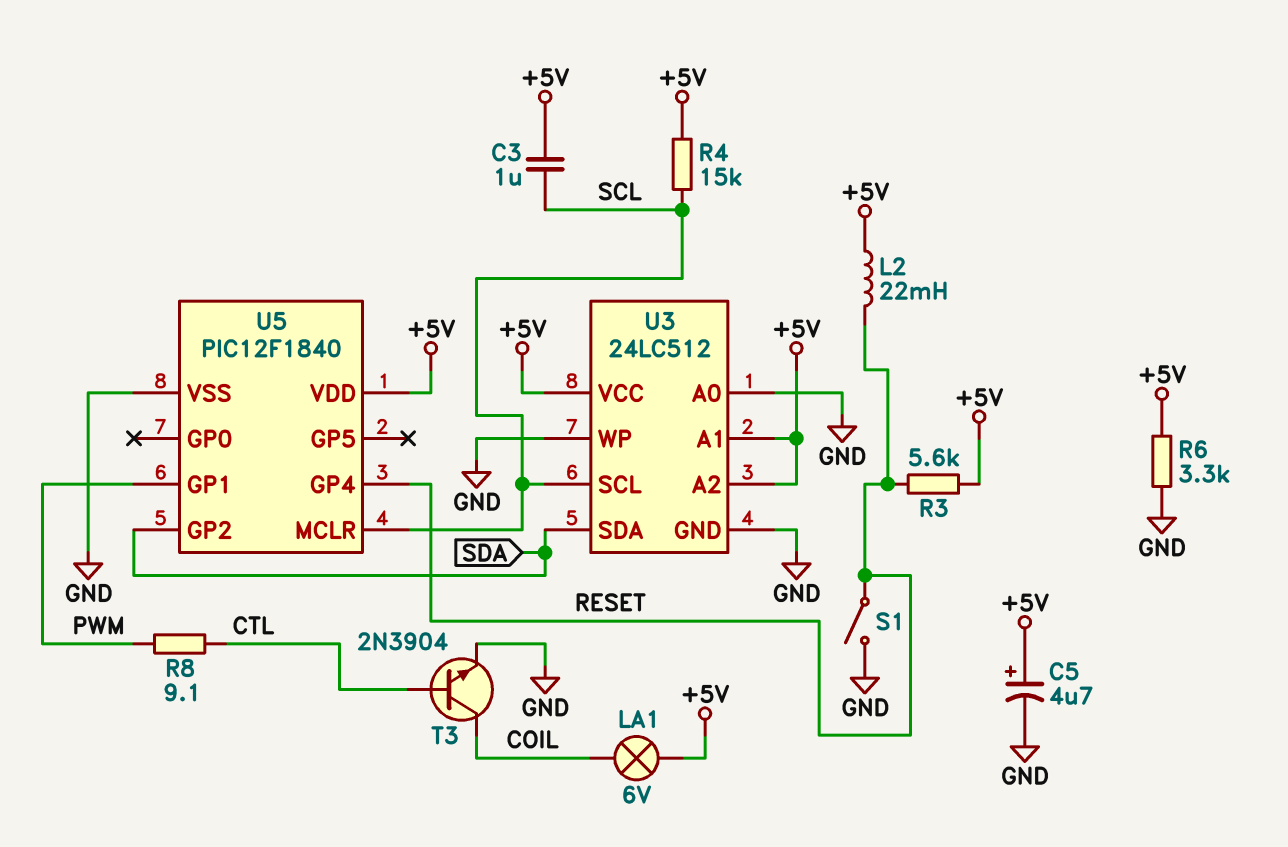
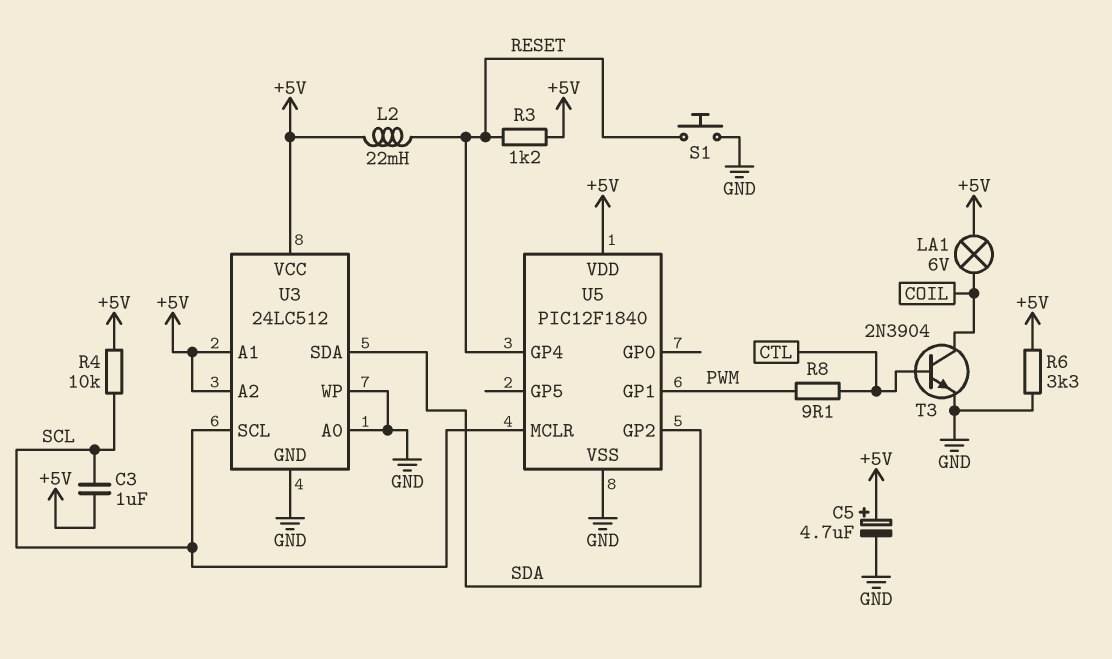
R3: 5.6k (+5V, RESET) -> 1.2k (+5V, RESET)
R4: 15k (+5V, SCL) -> 10k (+5V, SCL)
S1: switch (GND, RESET) -> button (GND, RESET)

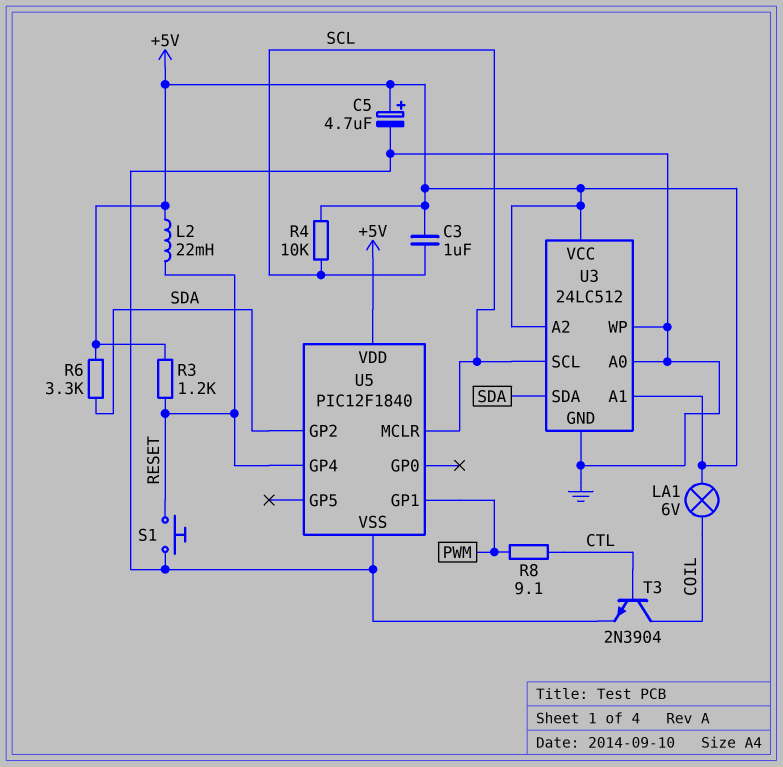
R6: 3.3k (+5V, GND) -> 3.3k (+5V, SDA)

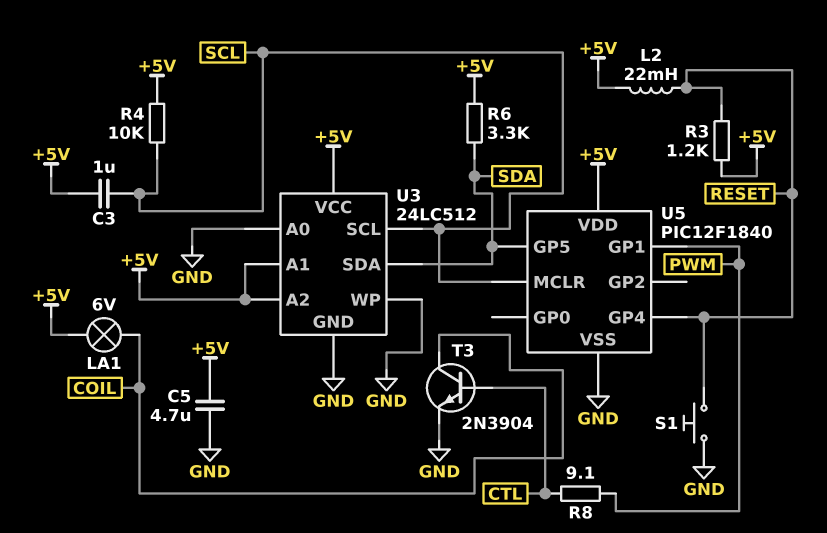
C5: 4.7uF (plus +5V, minus GND) -> 4.7uF (+5V, GND)
U5 pin GP2: SDA -> none
U5 pin GP5: none -> SDA

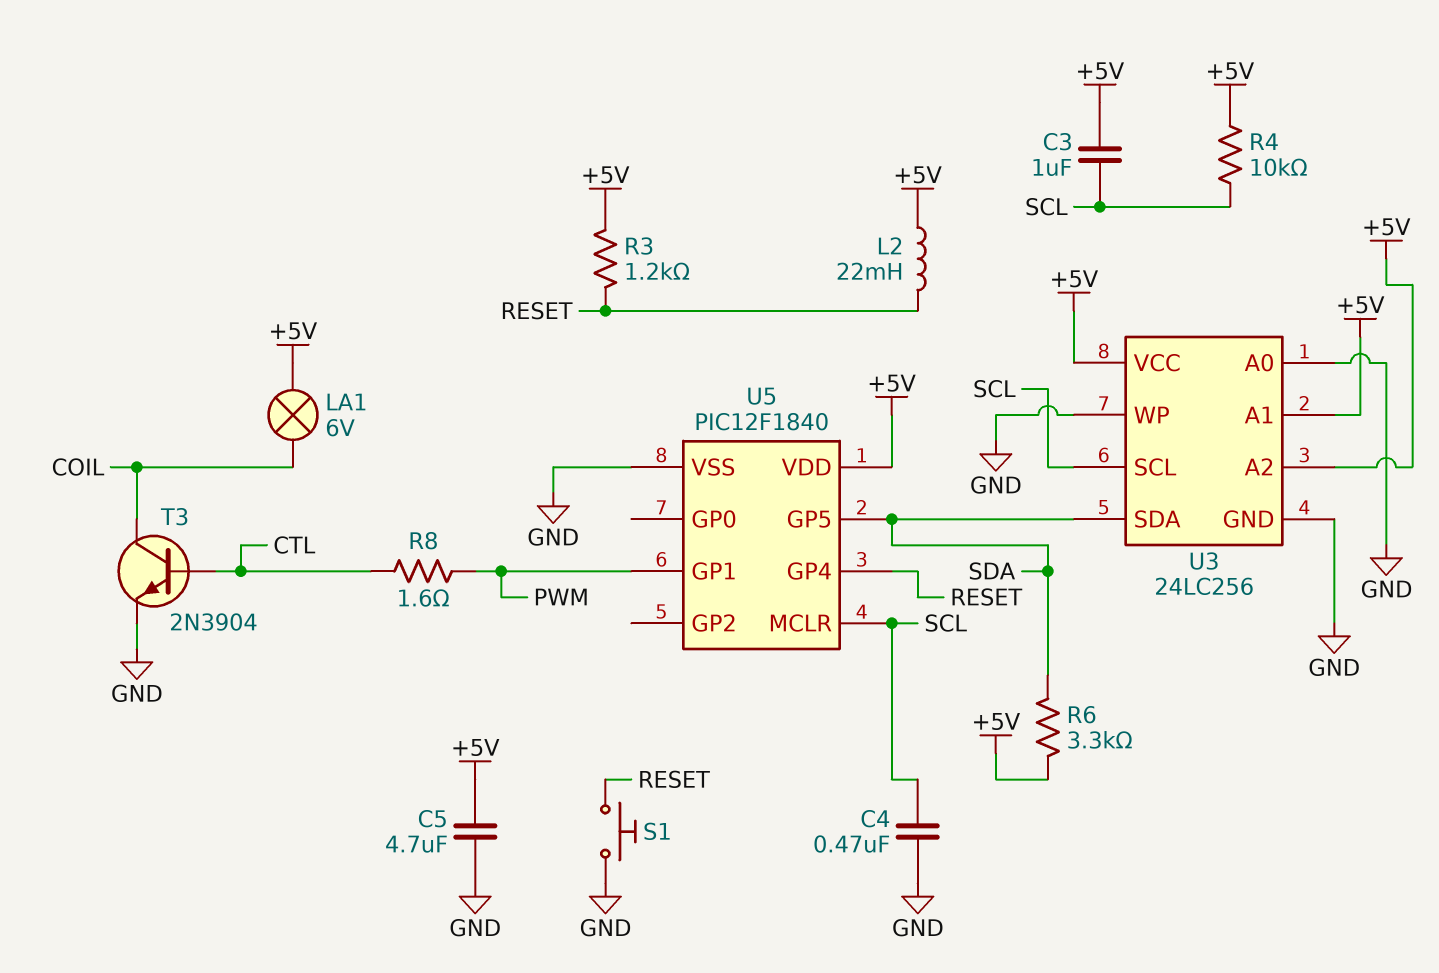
C4: none -> 470nF (GND, SCL)
R8: 9.1 (CTL, PWM) -> 1.6 (CTL, PWM)
U3: 24LC512 -> 24LC256

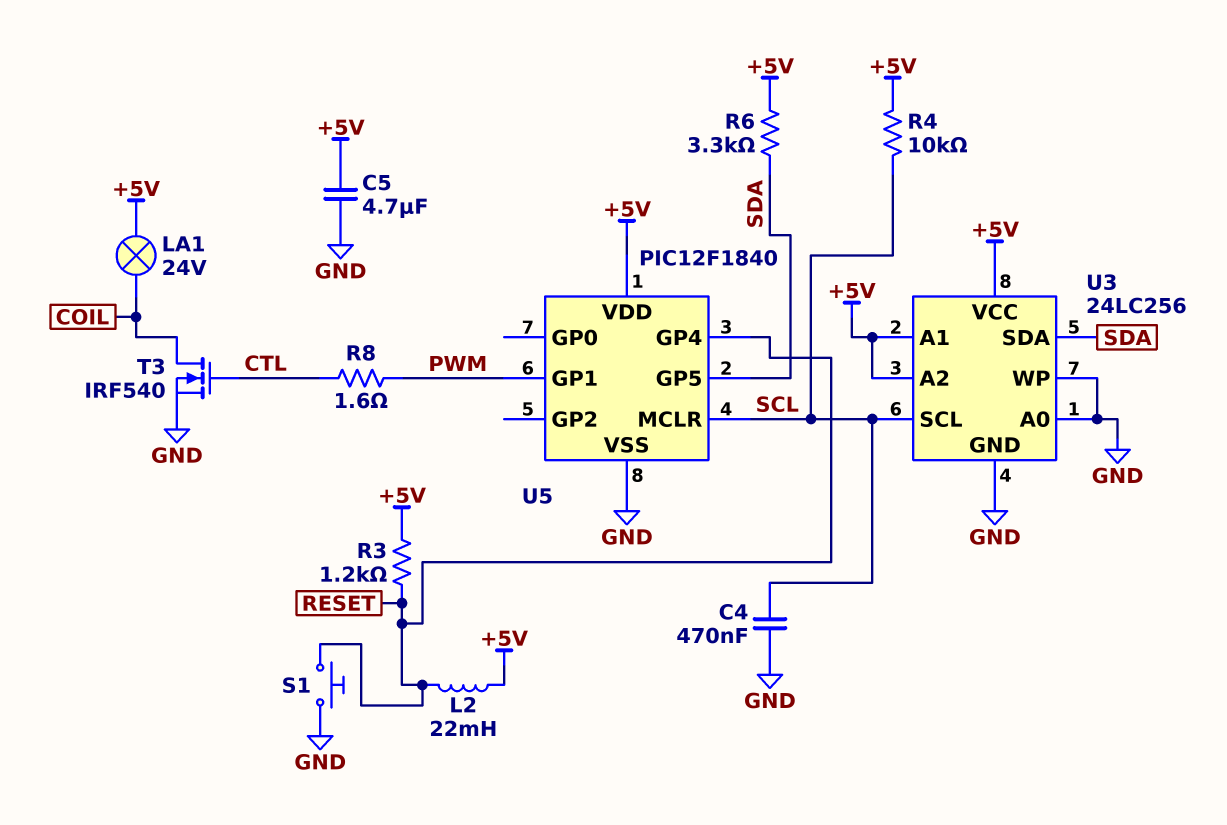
C3: 1uF (+5V, SCL) -> none
LA1: lamp 6V (+5V, COIL) -> lamp 24V (+5V, COIL)
T3: NPN 2N3904 (B CTL, C COIL, E GND) -> NMOS IRF540 (G CTL, D COIL, S GND)

